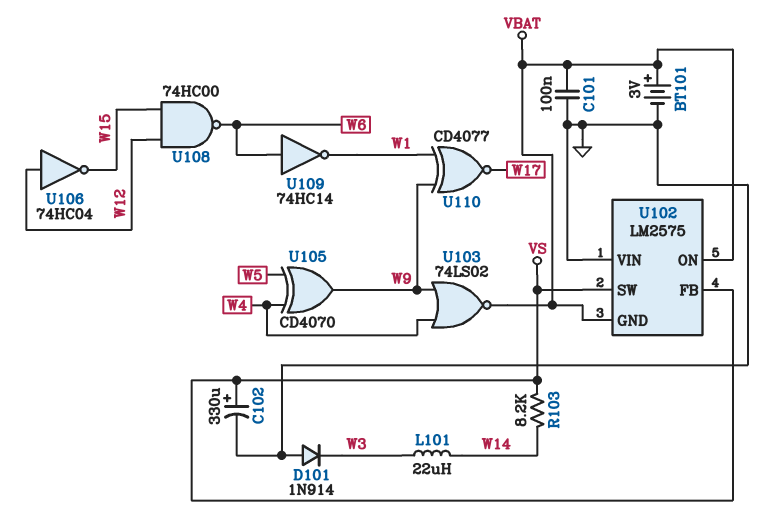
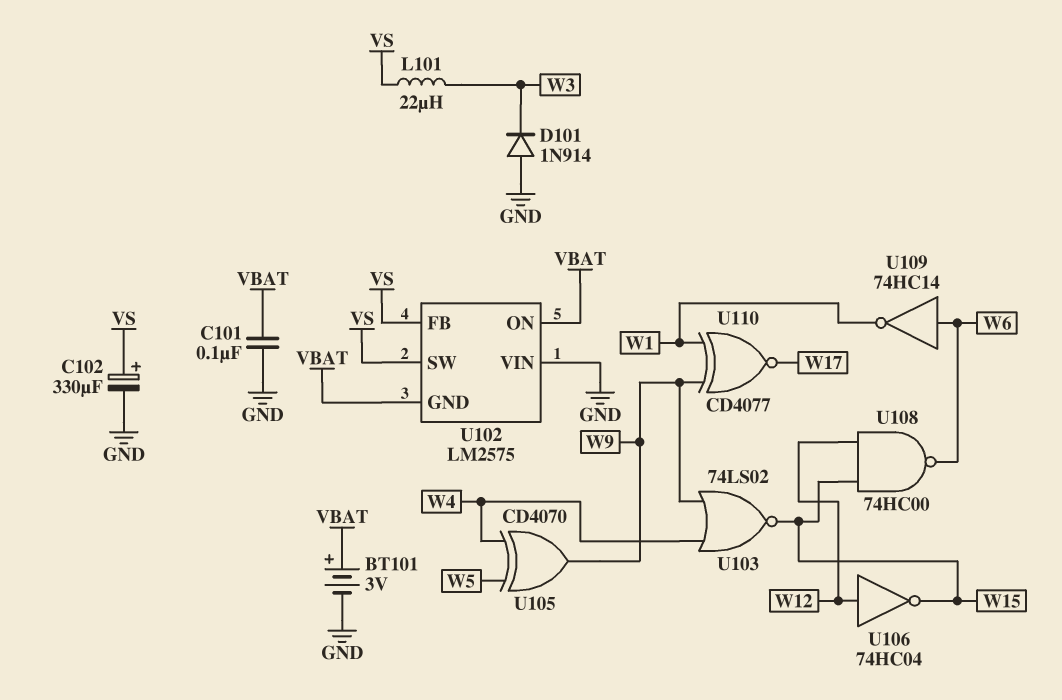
L101: 22uH (W3, W14) -> 22uH (VS, W3)
R103: 8.2k (VS, W14) -> none
U103: NOR 74LS02 (in W4, in W9, out VBAT) -> NOR 74LS02 (in W4, in W9, out W15)

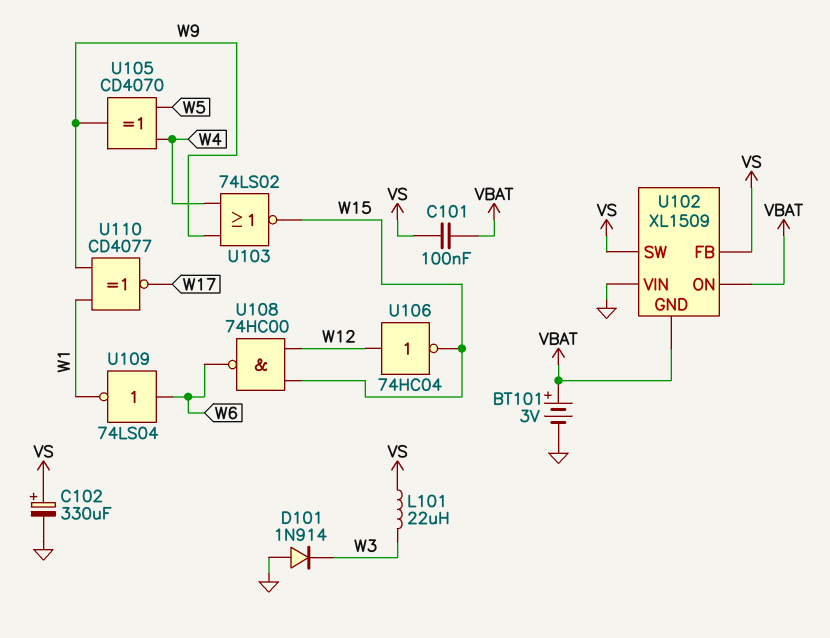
C101: 100nF (GND, VBAT) -> 100nF (VBAT, VS)
U102: LM2575 -> XL1509
U109: NOT 74HC14 (in W6, out W1) -> NOT 74LS04 (in W6, out W1)

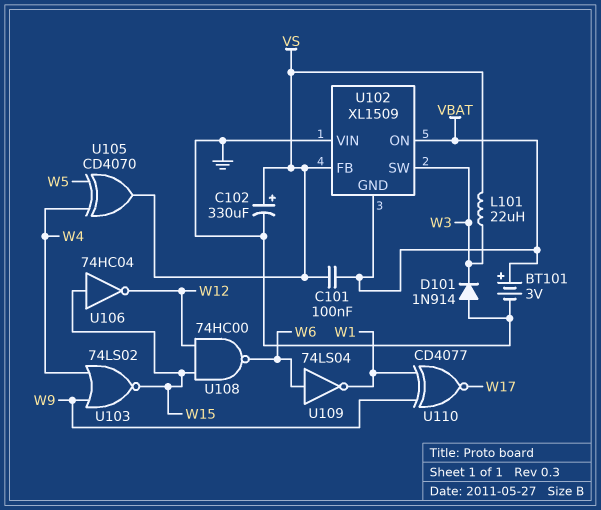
U102 pin SW: VS -> W3
U105: XOR CD4070 (in W4, in W5, out W9) -> XOR CD4070 (in W4, in W5, out VS)
U106: NOT 74HC04 (in W12, out W15) -> NOT 74HC04 (in W15, out W12)

